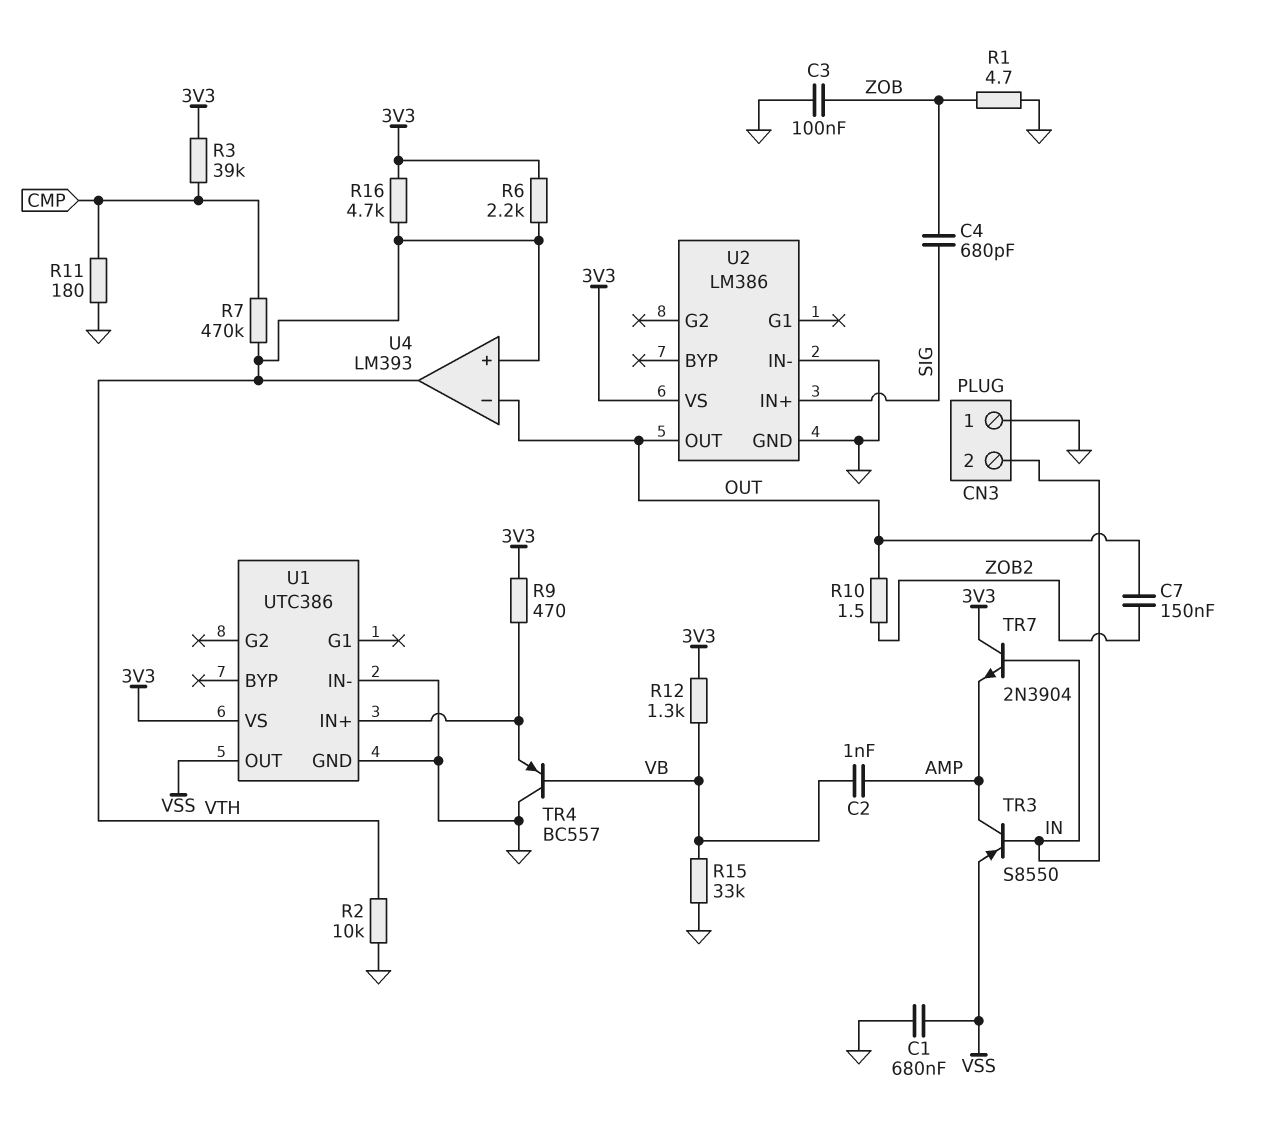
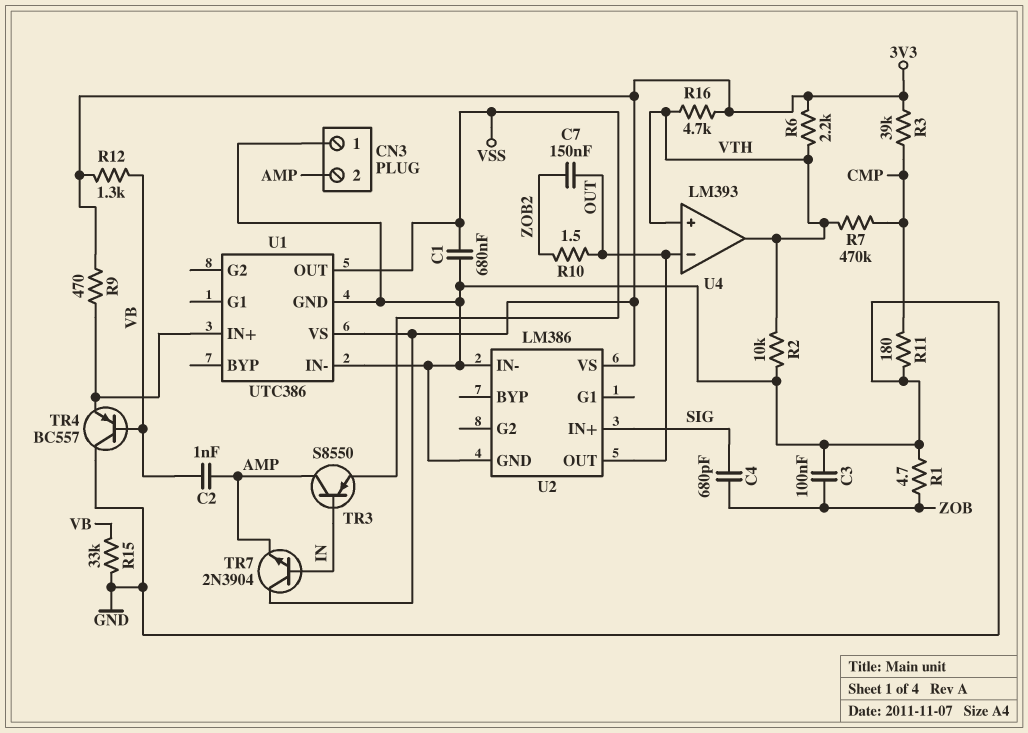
CN3 pin 2: IN -> AMP

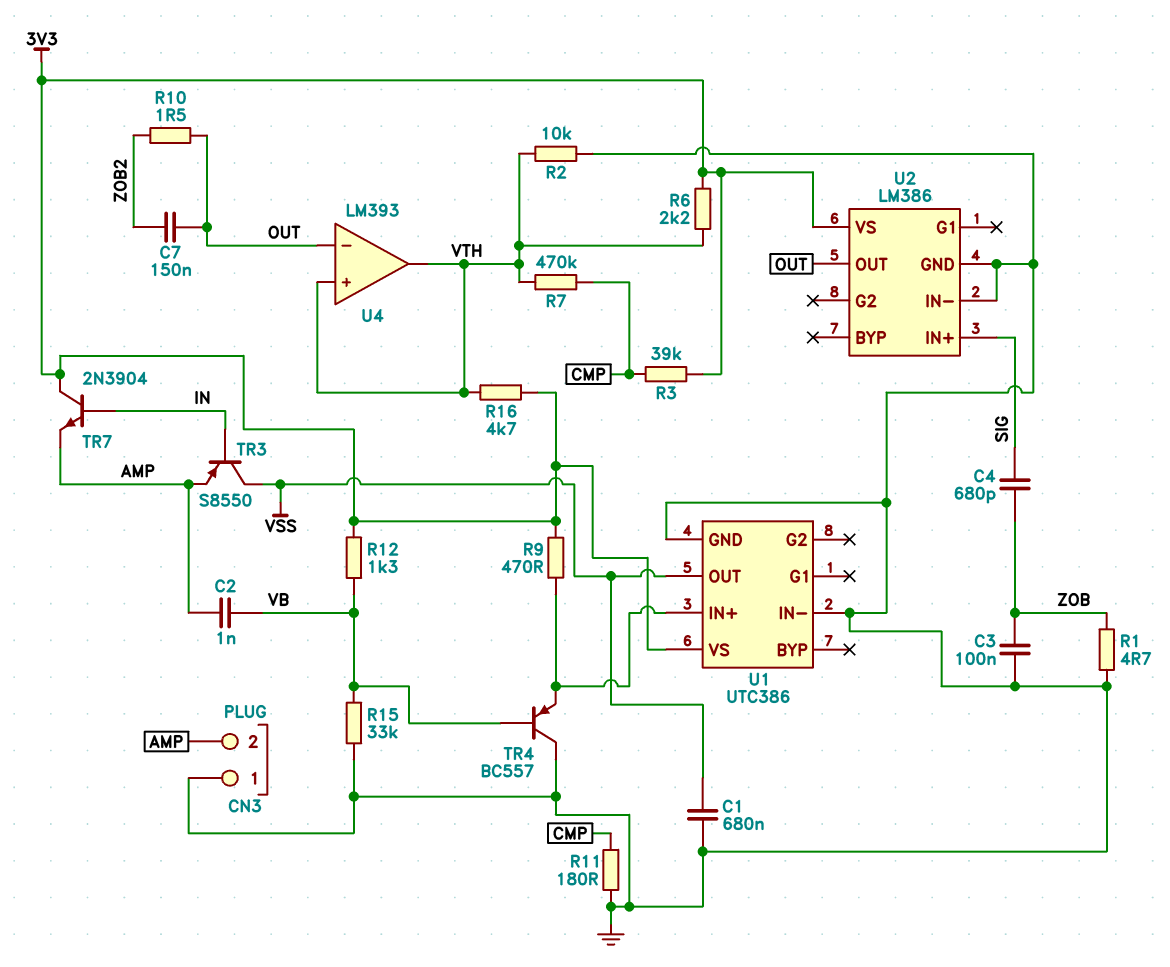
TR3: PNP S8550 (B IN, C AMP, E VSS) -> PNP S8550 (B IN, C VSS, E AMP)

